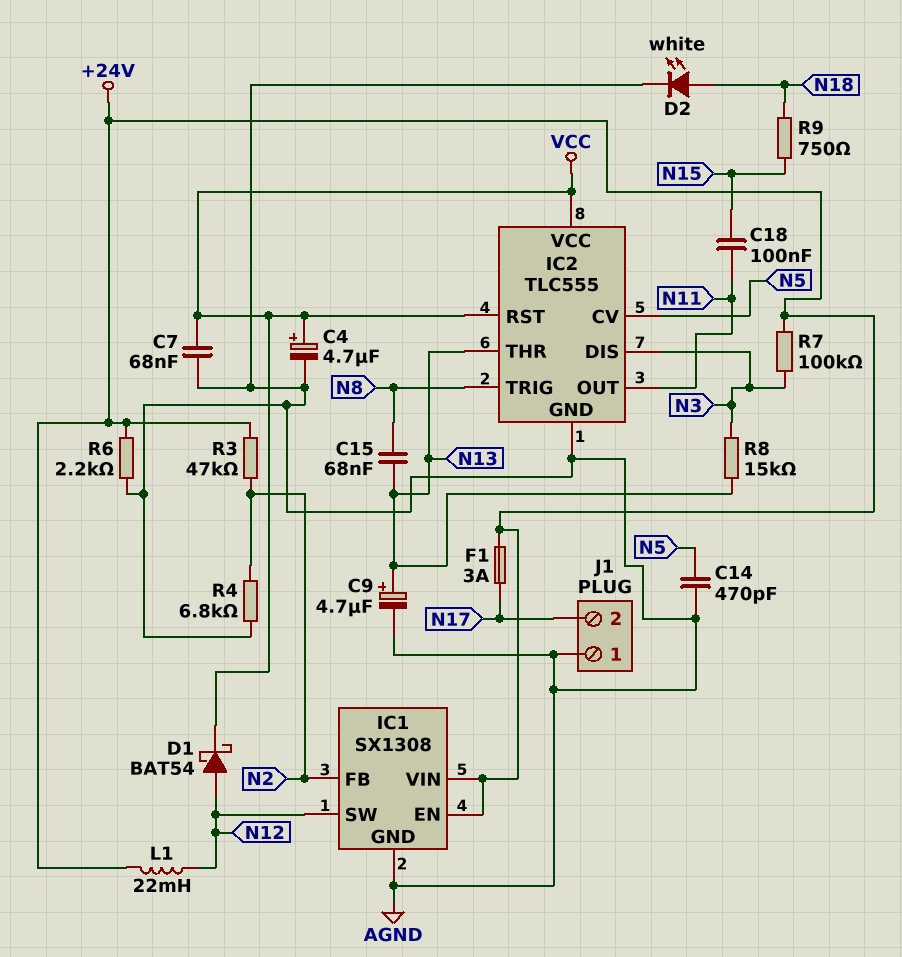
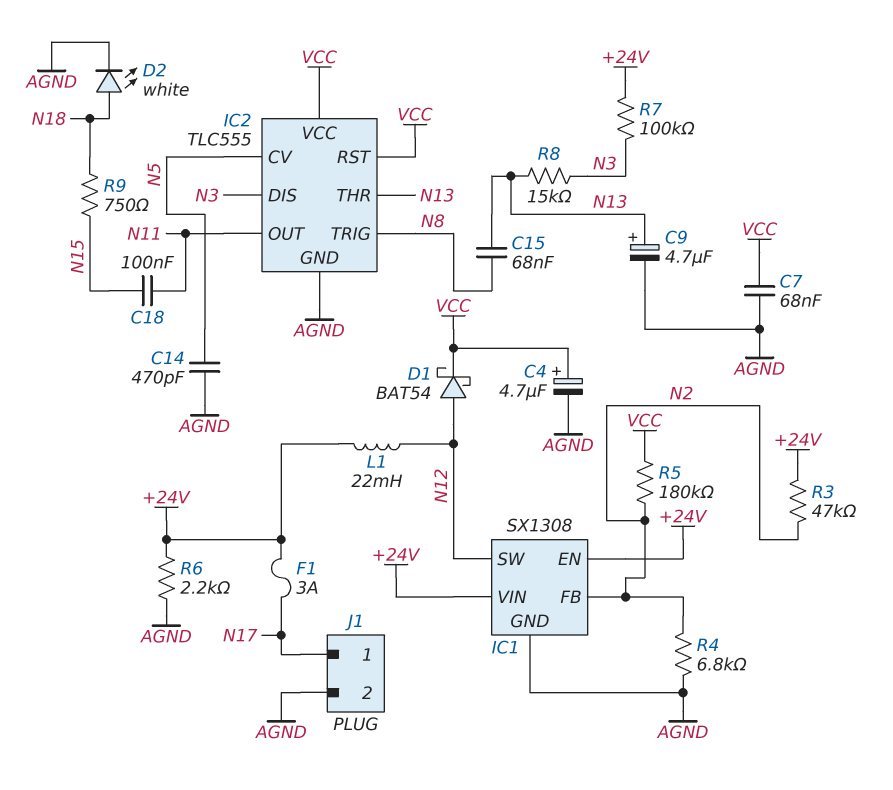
J1 pin 1: AGND -> N17
J1 pin 2: N17 -> AGND
R5: none -> 180k (N2, VCC)

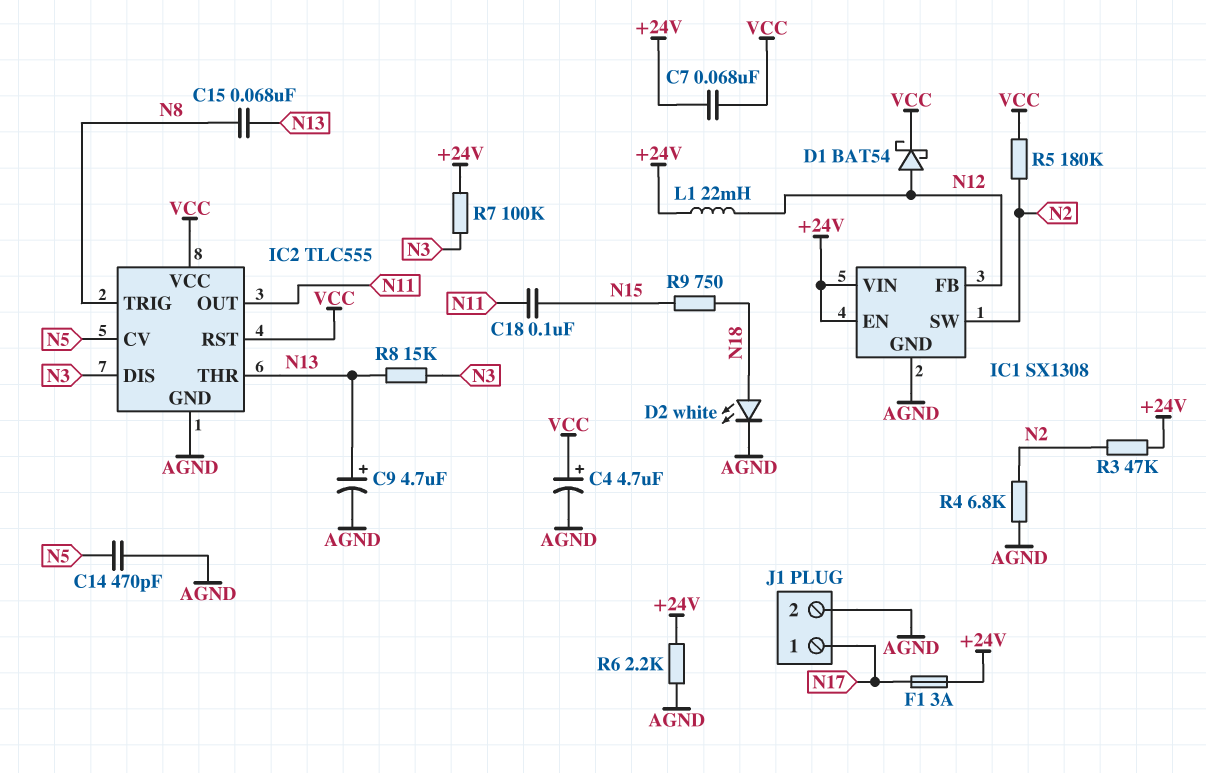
C7: 68nF (AGND, VCC) -> 68nF (+24V, VCC)
IC1 pin FB: N2 -> N12
IC1 pin SW: N12 -> N2

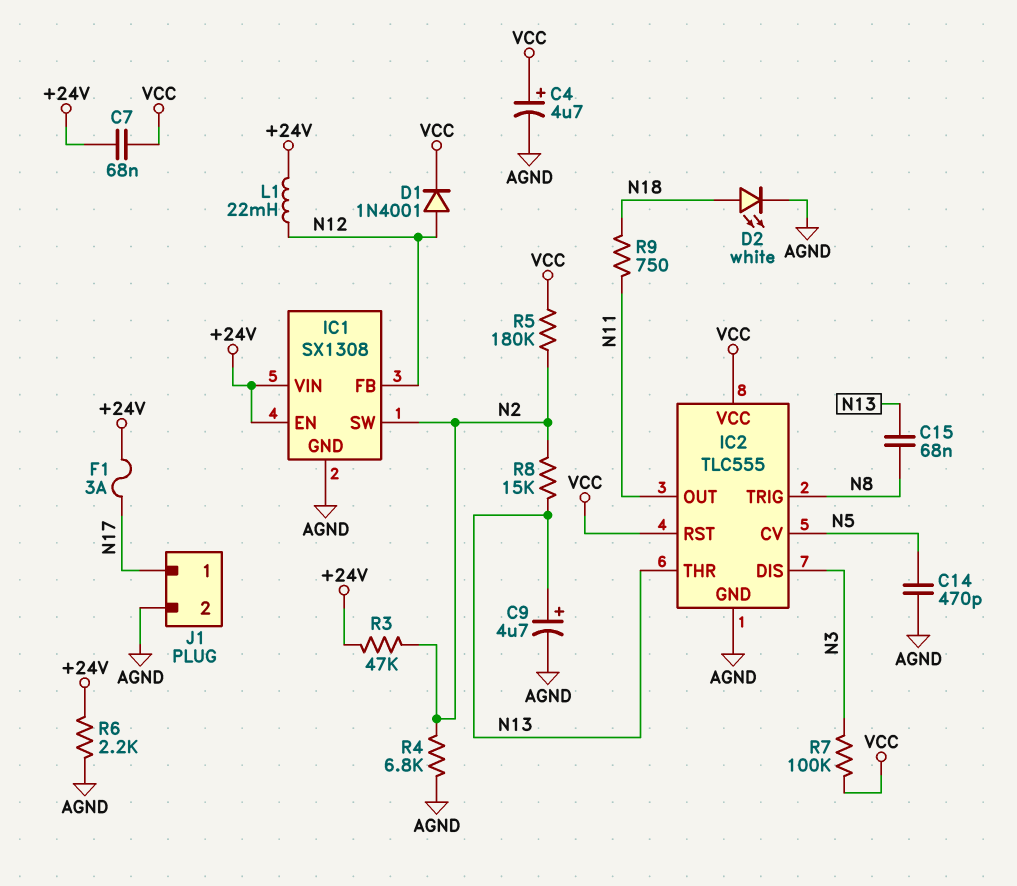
C18: 100nF (N11, N15) -> none
D1: schottky BAT54 (A N12, K VCC) -> diode 1N4001 (A N12, K VCC)
R7: 100k (+24V, N3) -> 100k (N3, VCC)
R8: 15k (N3, N13) -> 15k (N2, N13)
R9: 750 (N15, N18) -> 750 (N11, N18)

